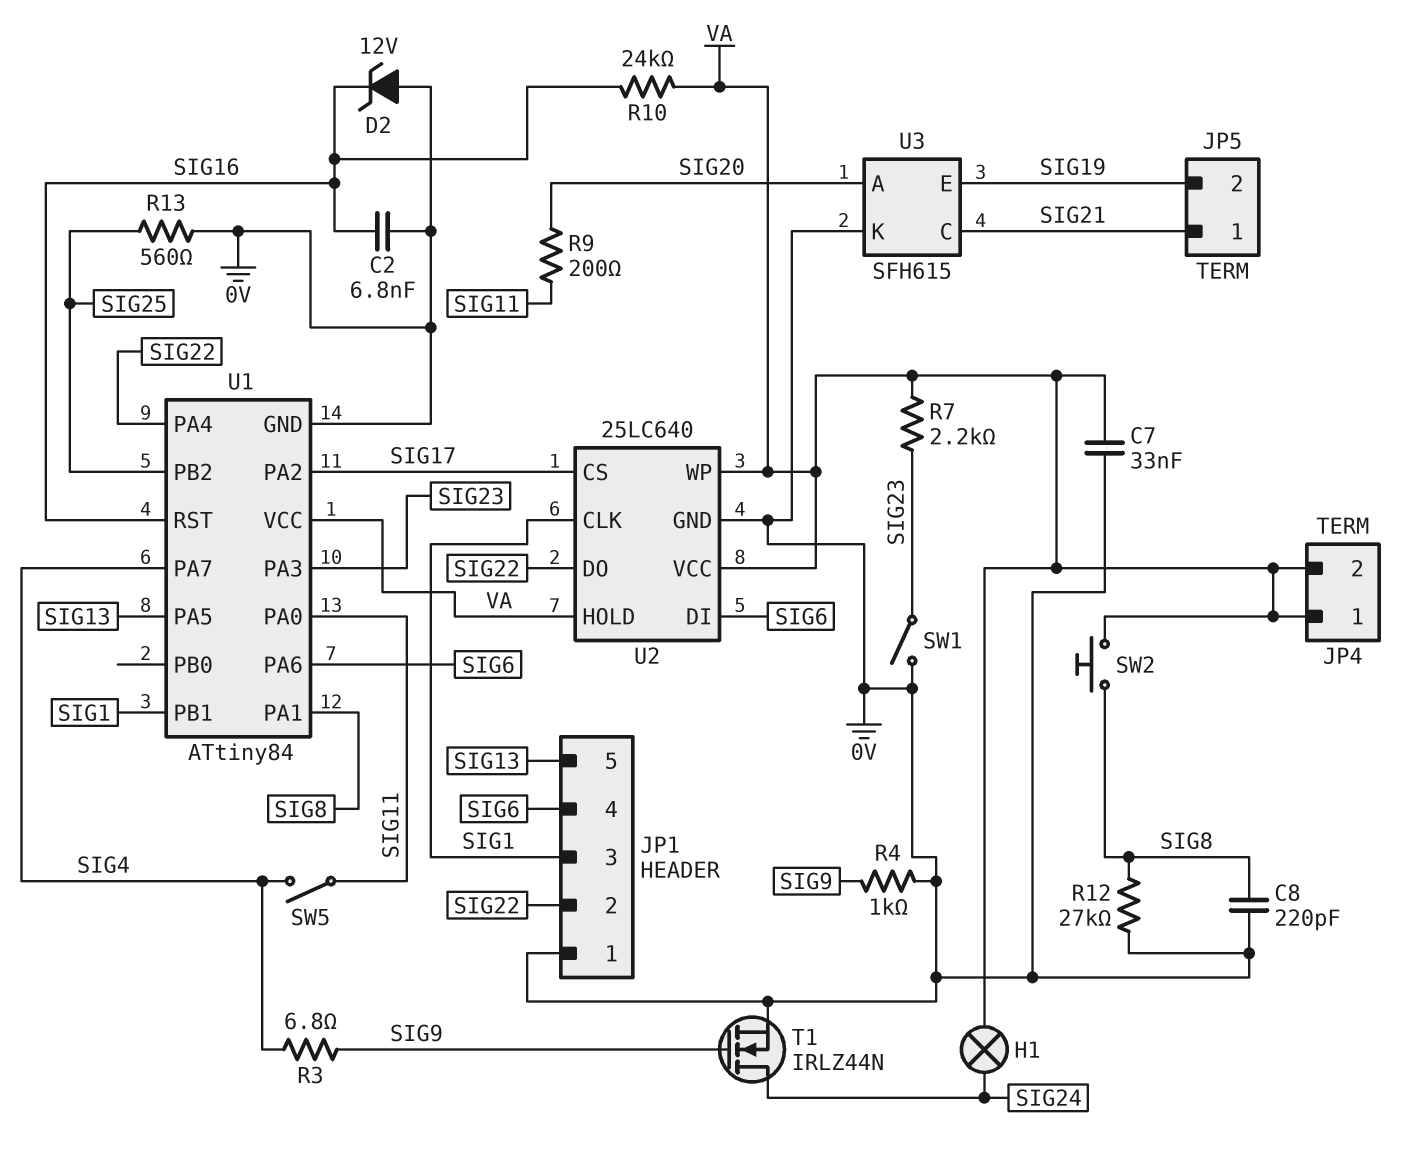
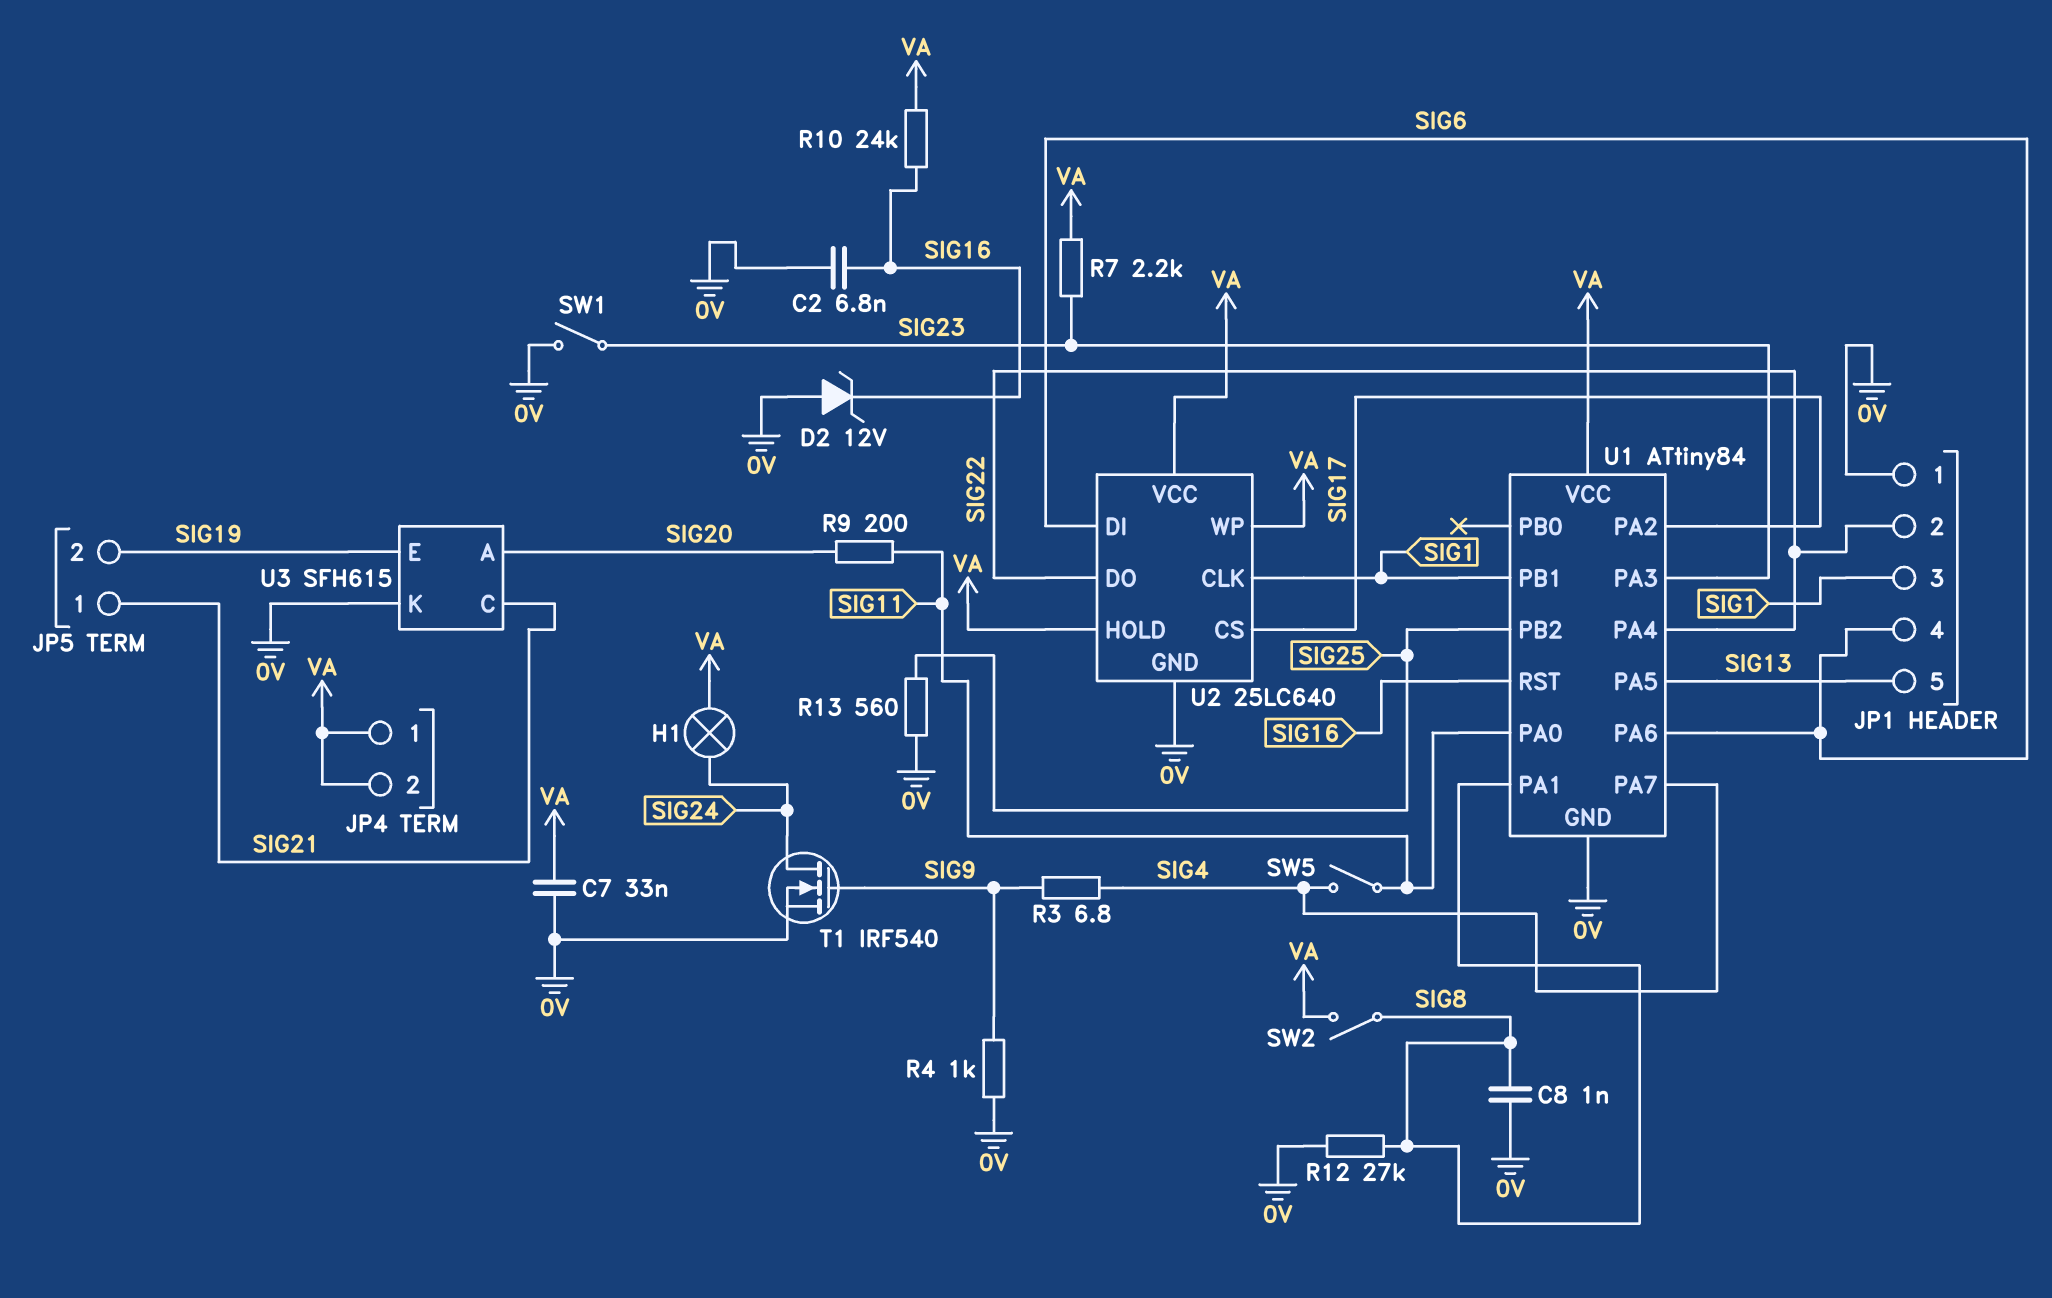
C8: 220pF (0V, SIG8) -> 1nF (0V, SIG8)
SW2: button (SIG8, VA) -> switch (SIG8, VA)
T1: NMOS IRLZ44N (G SIG9, D SIG24, S 0V) -> NMOS IRF540 (G SIG9, D SIG24, S 0V)

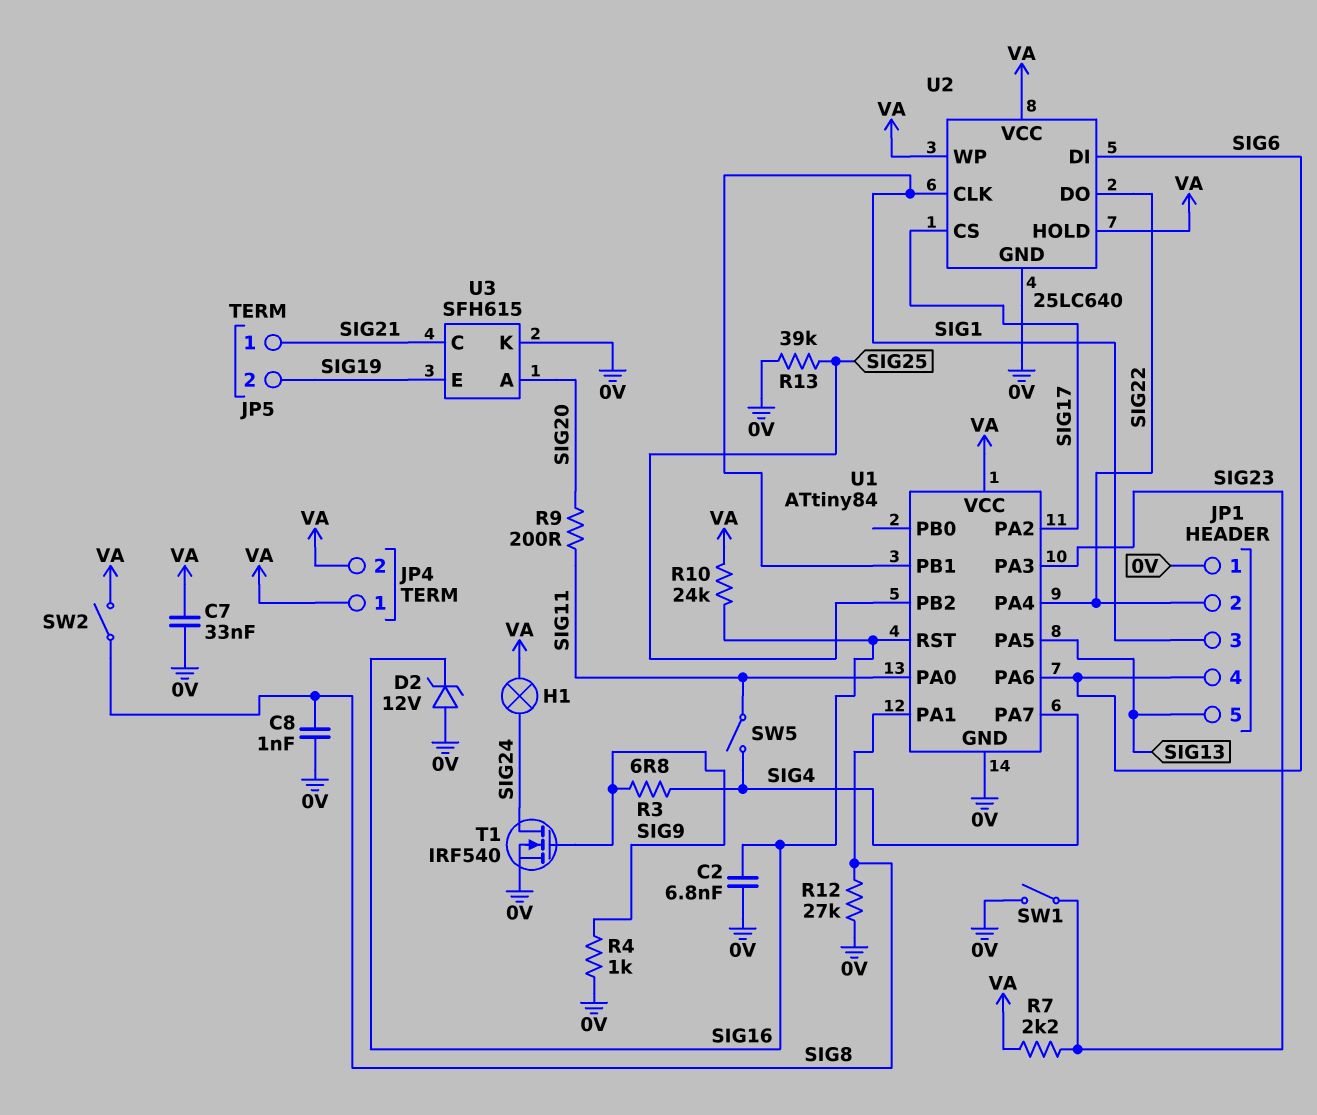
R13: 560 (0V, SIG25) -> 39k (0V, SIG25)

